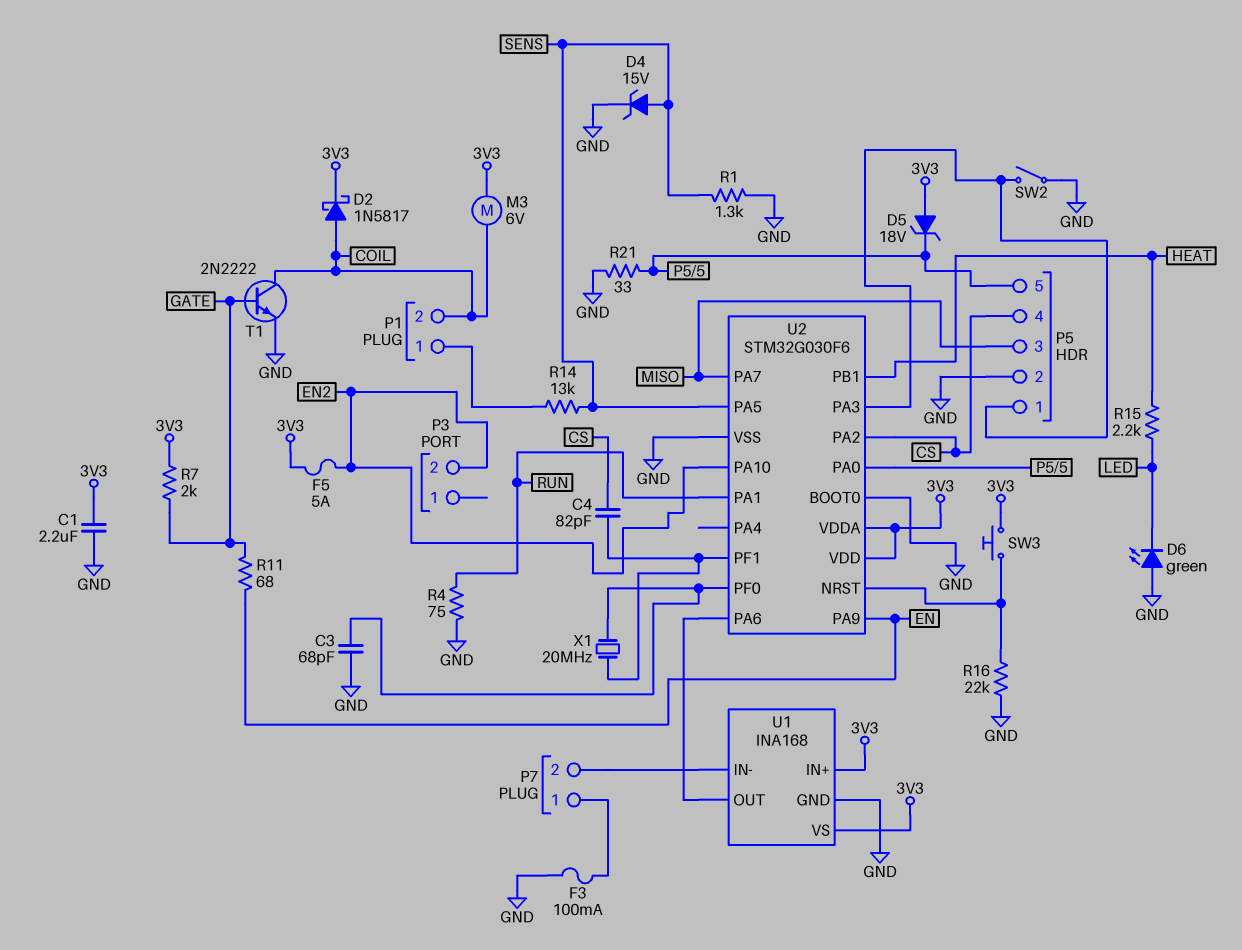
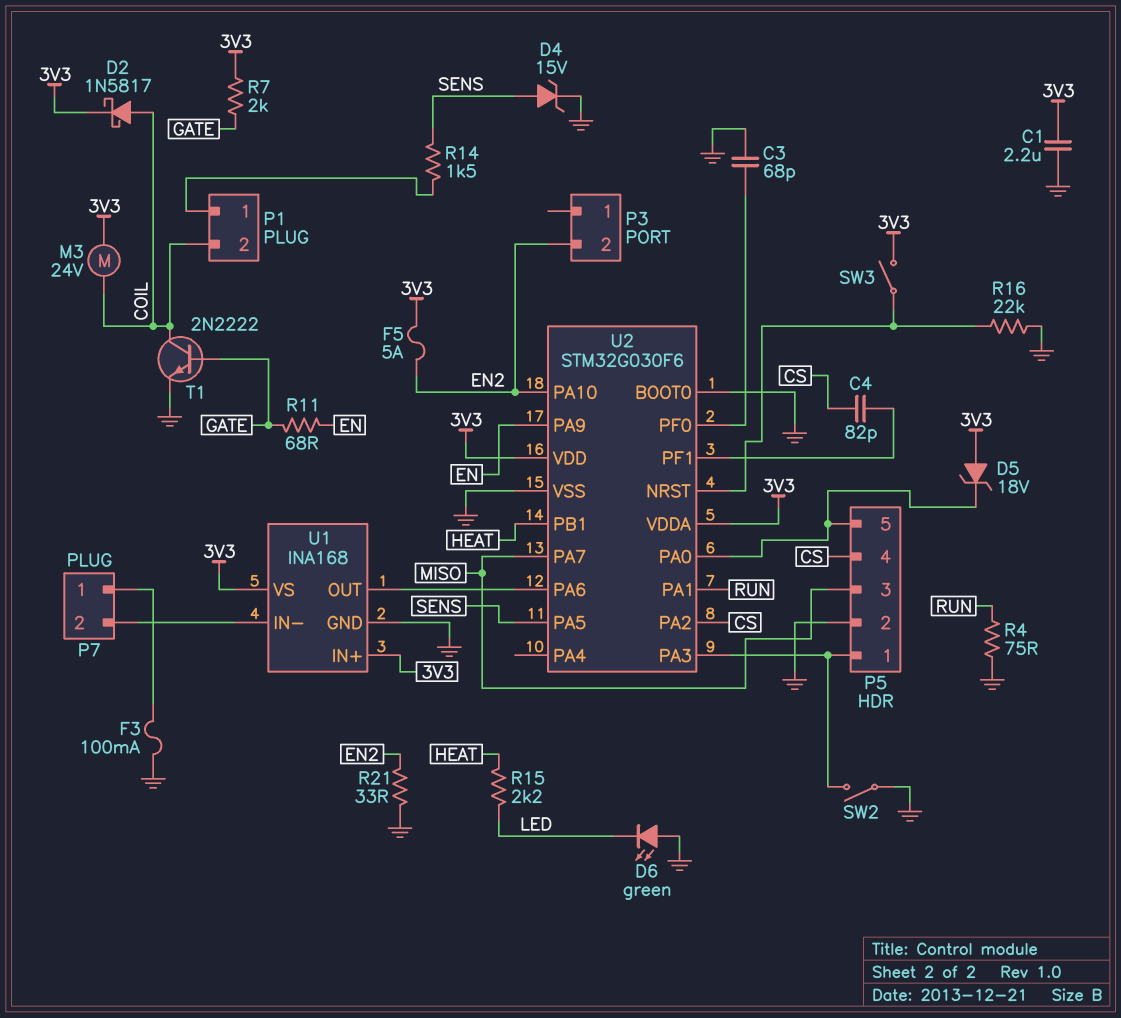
M3: motor 6V (3V3, COIL) -> motor 24V (3V3, COIL)
R1: 1.3k (GND, SENS) -> none
R14: 13k (P1/1, SENS) -> 1.5k (P1/1, SENS)
R21: 33 (GND, P5/5) -> 33 (EN2, GND)
SW3: button (3V3, U2/NRST) -> switch (3V3, U2/NRST)
X1: 20MHz (U2/PF0, U2/PF1) -> none

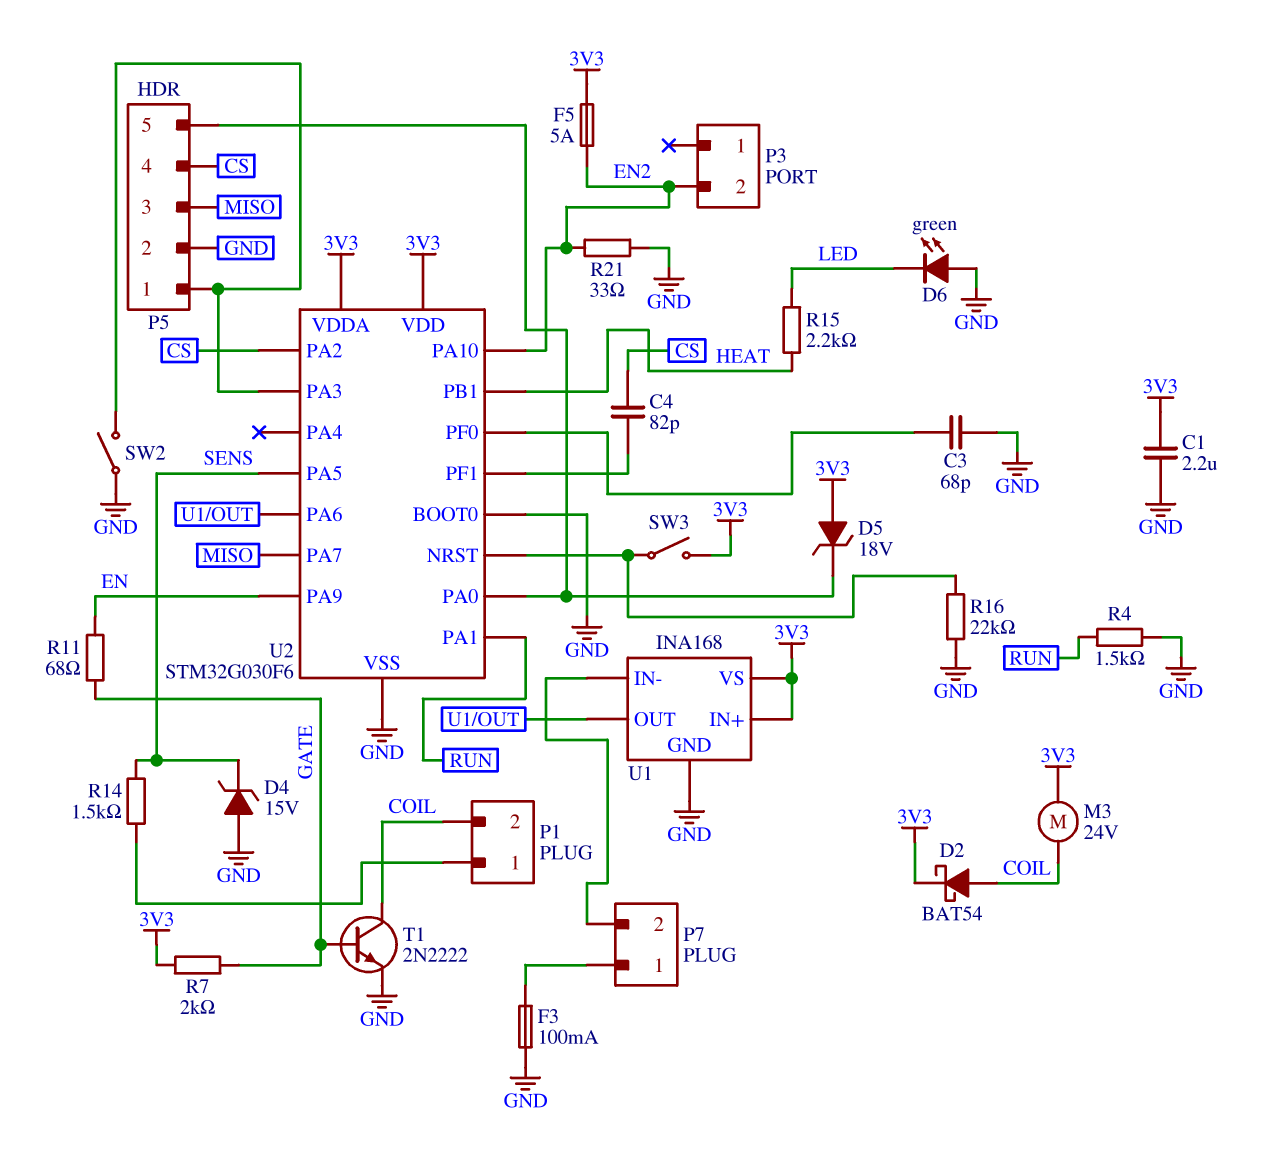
D2: schottky 1N5817 (A COIL, K 3V3) -> schottky BAT54 (A COIL, K 3V3)
D4: zener 15V (A SENS, K GND) -> zener 15V (A GND, K SENS)
R4: 75 (GND, RUN) -> 1.5k (GND, RUN)

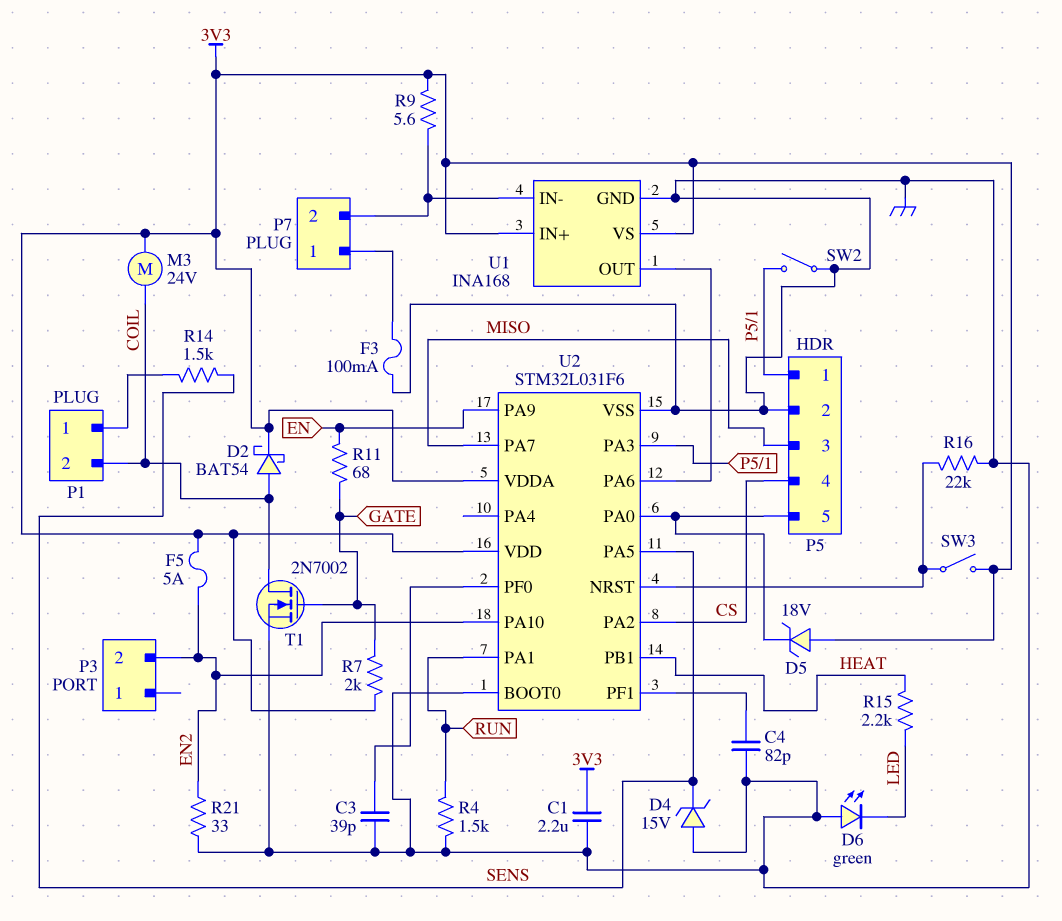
C3: 68pF (GND, U2/PF0) -> 39pF (GND, U2/PF0)
C4: 82pF (CS, U2/PF1) -> 82pF (GND, U2/PF1)
R9: none -> 5.6 (3V3, P7/2)
T1: NPN 2N2222 (B GATE, C COIL, E GND) -> NMOS 2N7002 (G GATE, D COIL, S GND)
U2: STM32G030F6 -> STM32L031F6

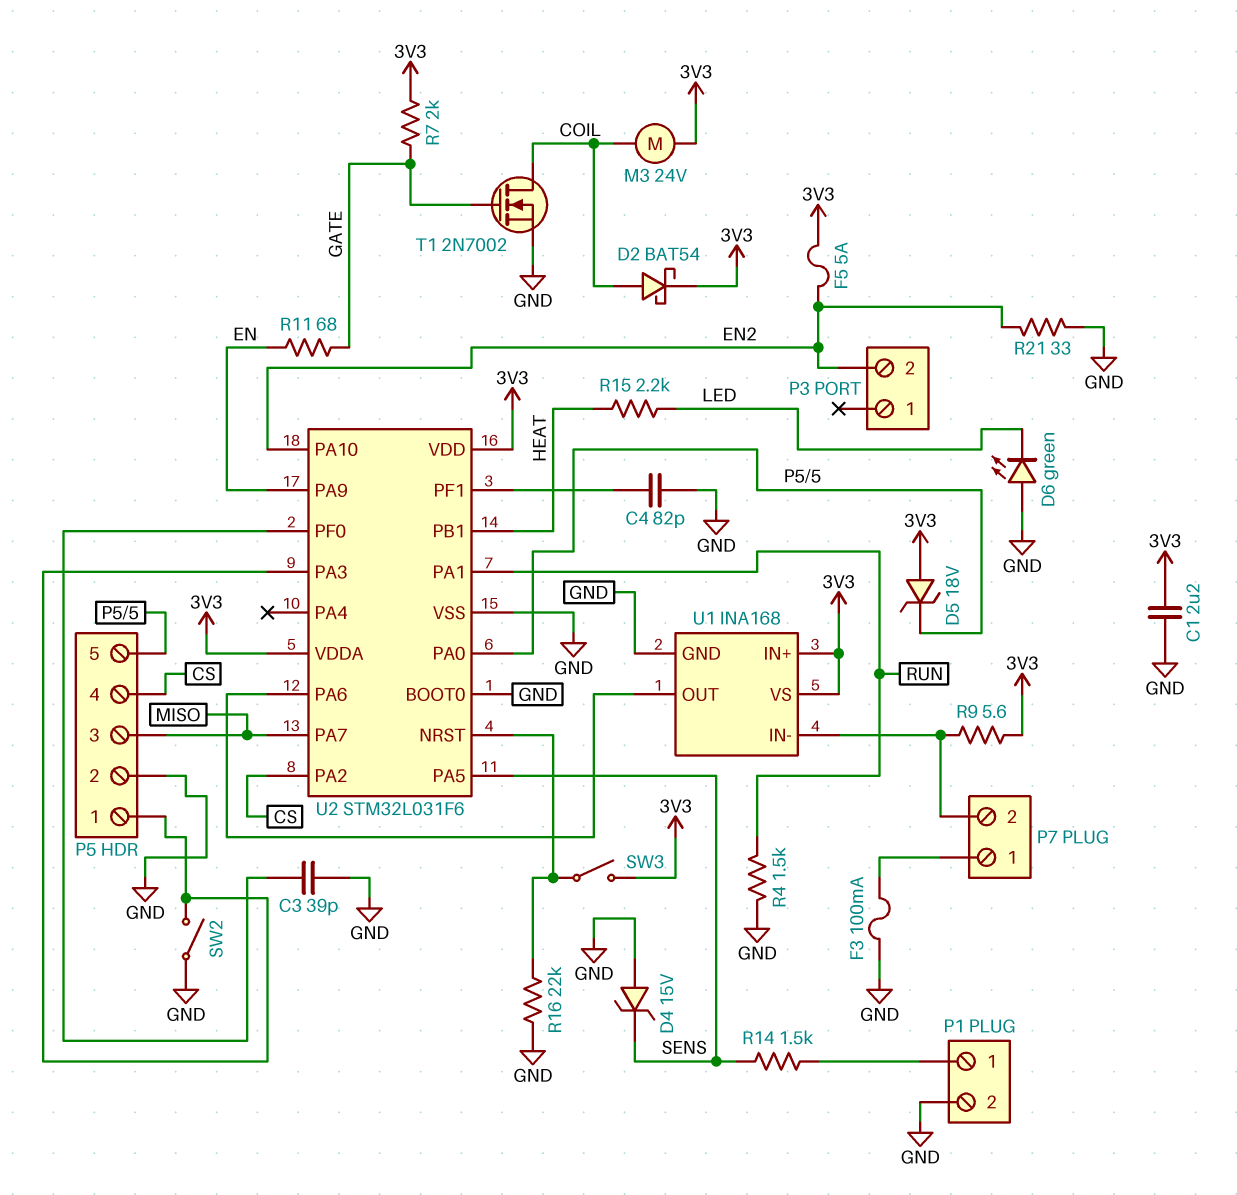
P1 pin 2: COIL -> GND

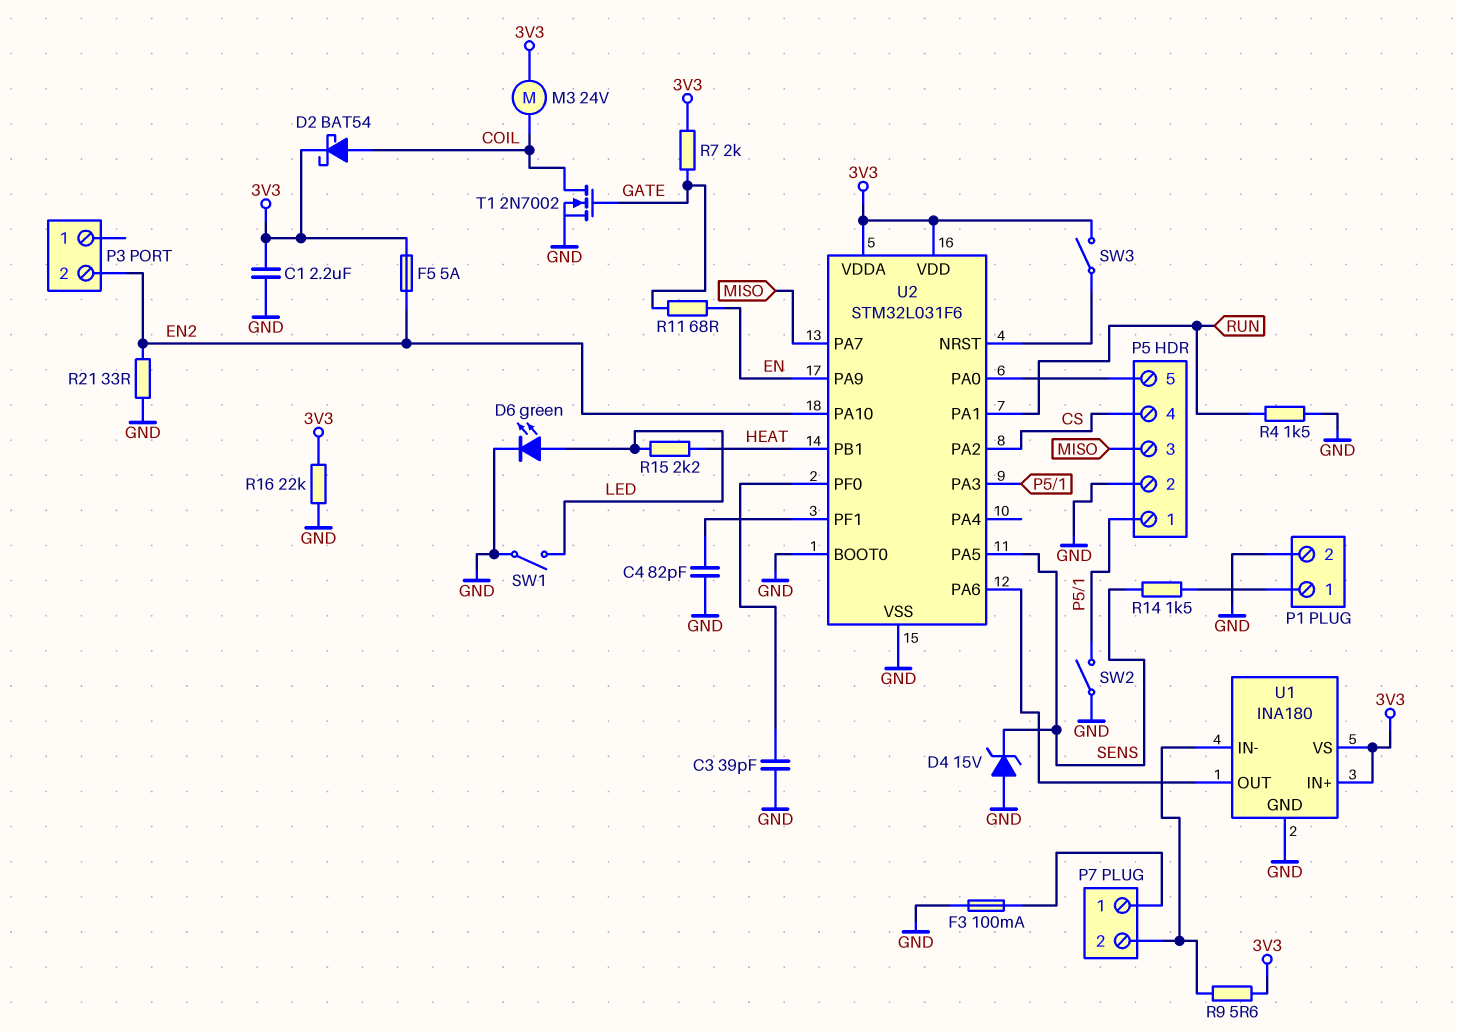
D5: zener 18V (A 3V3, K P5/5) -> none
D6: LED green (A GND, K LED) -> LED green (A LED, K GND)
R16: 22k (GND, U2/NRST) -> 22k (3V3, GND)
SW1: none -> switch (GND, LED)
U1: INA168 -> INA180

